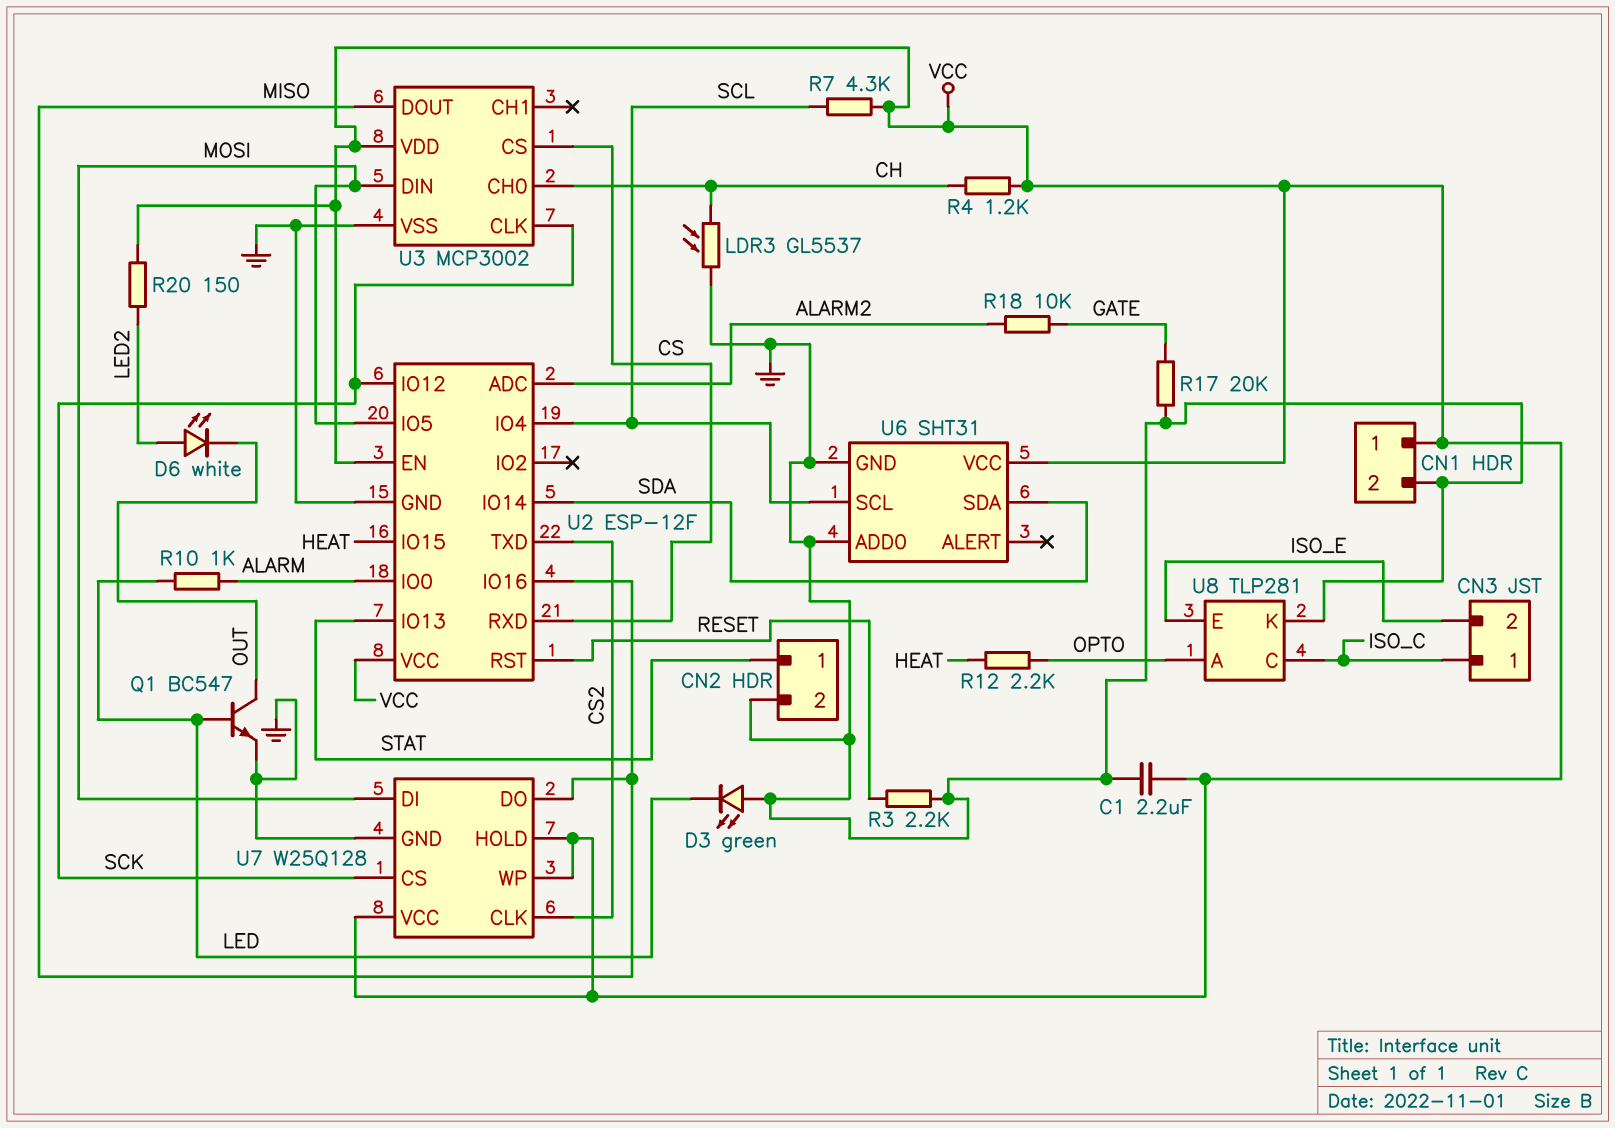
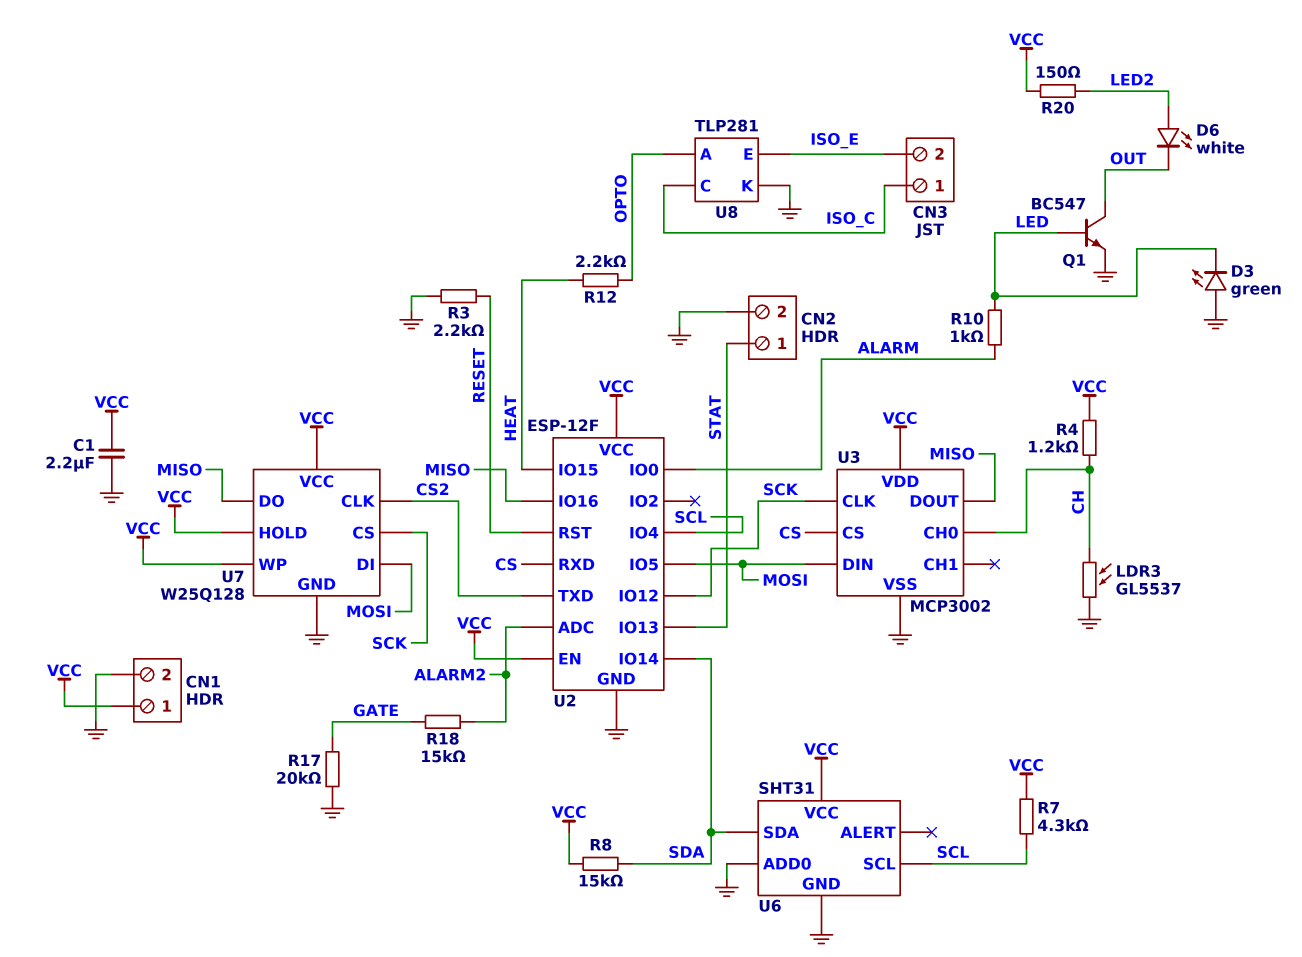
R8: none -> 15k (SDA, VCC)
R18: 10k (ALARM2, GATE) -> 15k (ALARM2, GATE)

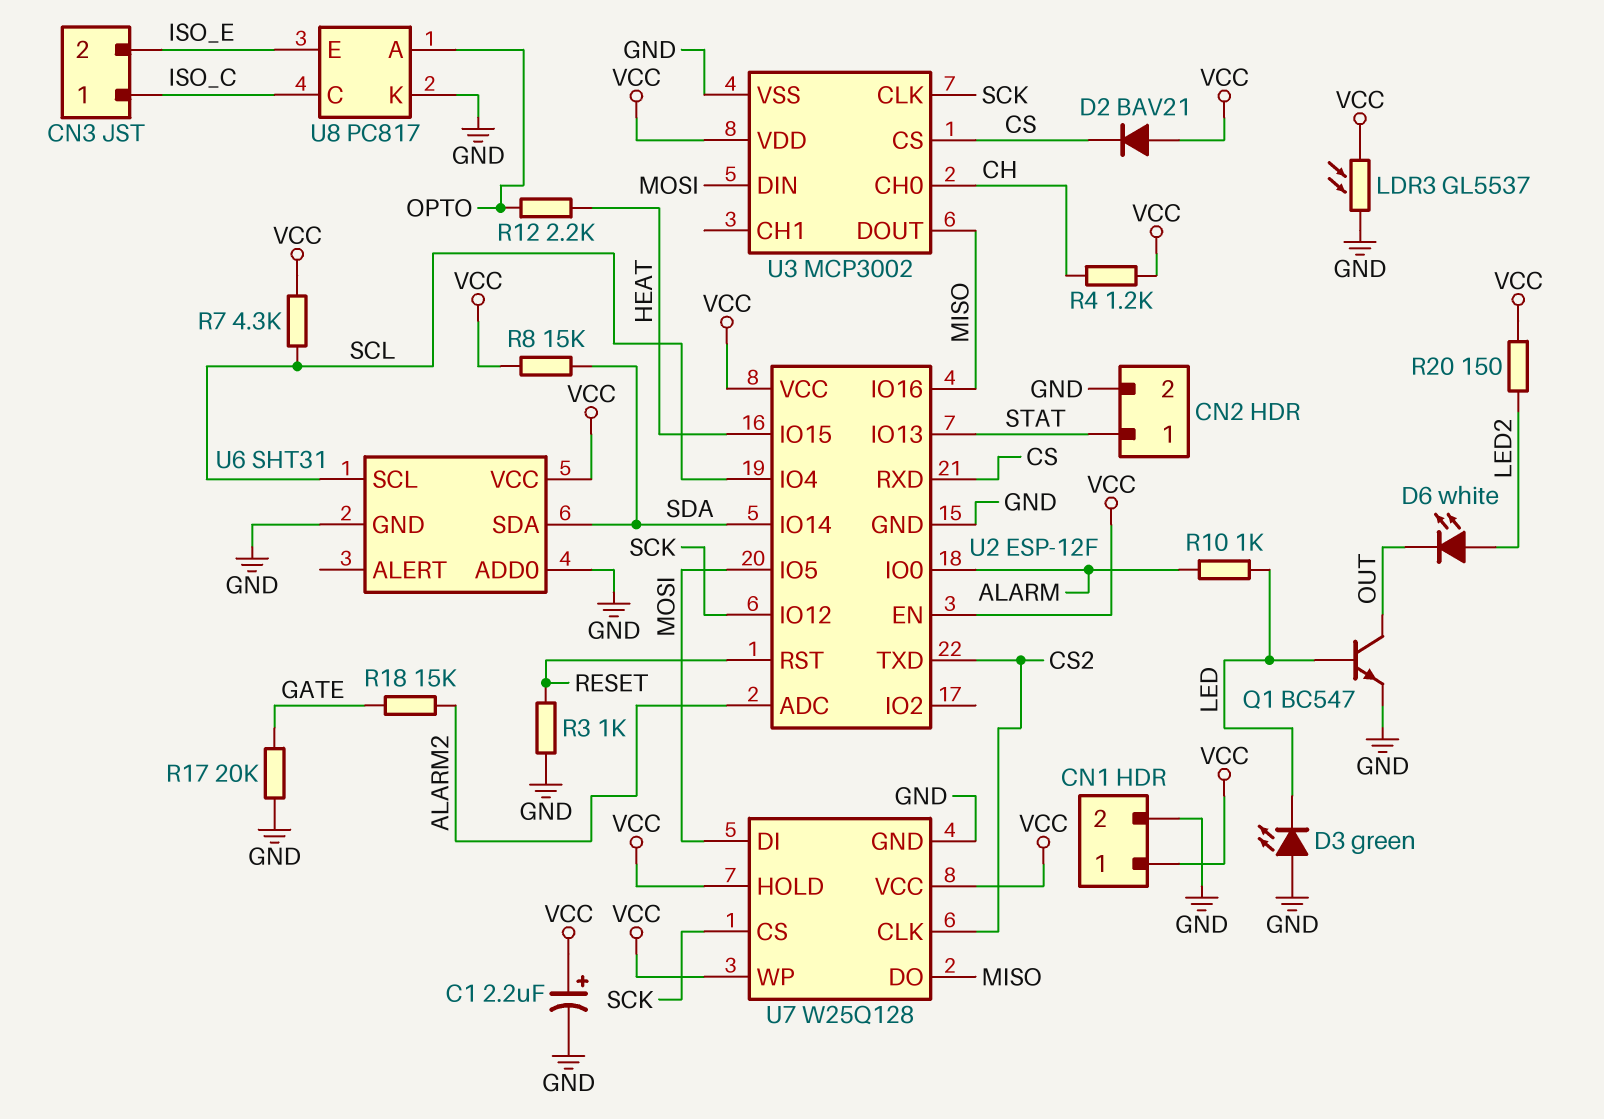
C1: 2.2uF (GND, VCC) -> 2.2uF (plus VCC, minus GND)
D2: none -> diode BAV21 (A VCC, K CS)
LDR3: GL5537 (CH, GND) -> GL5537 (GND, VCC)
R3: 2.2k (GND, RESET) -> 1k (GND, RESET)
U8: TLP281 -> PC817

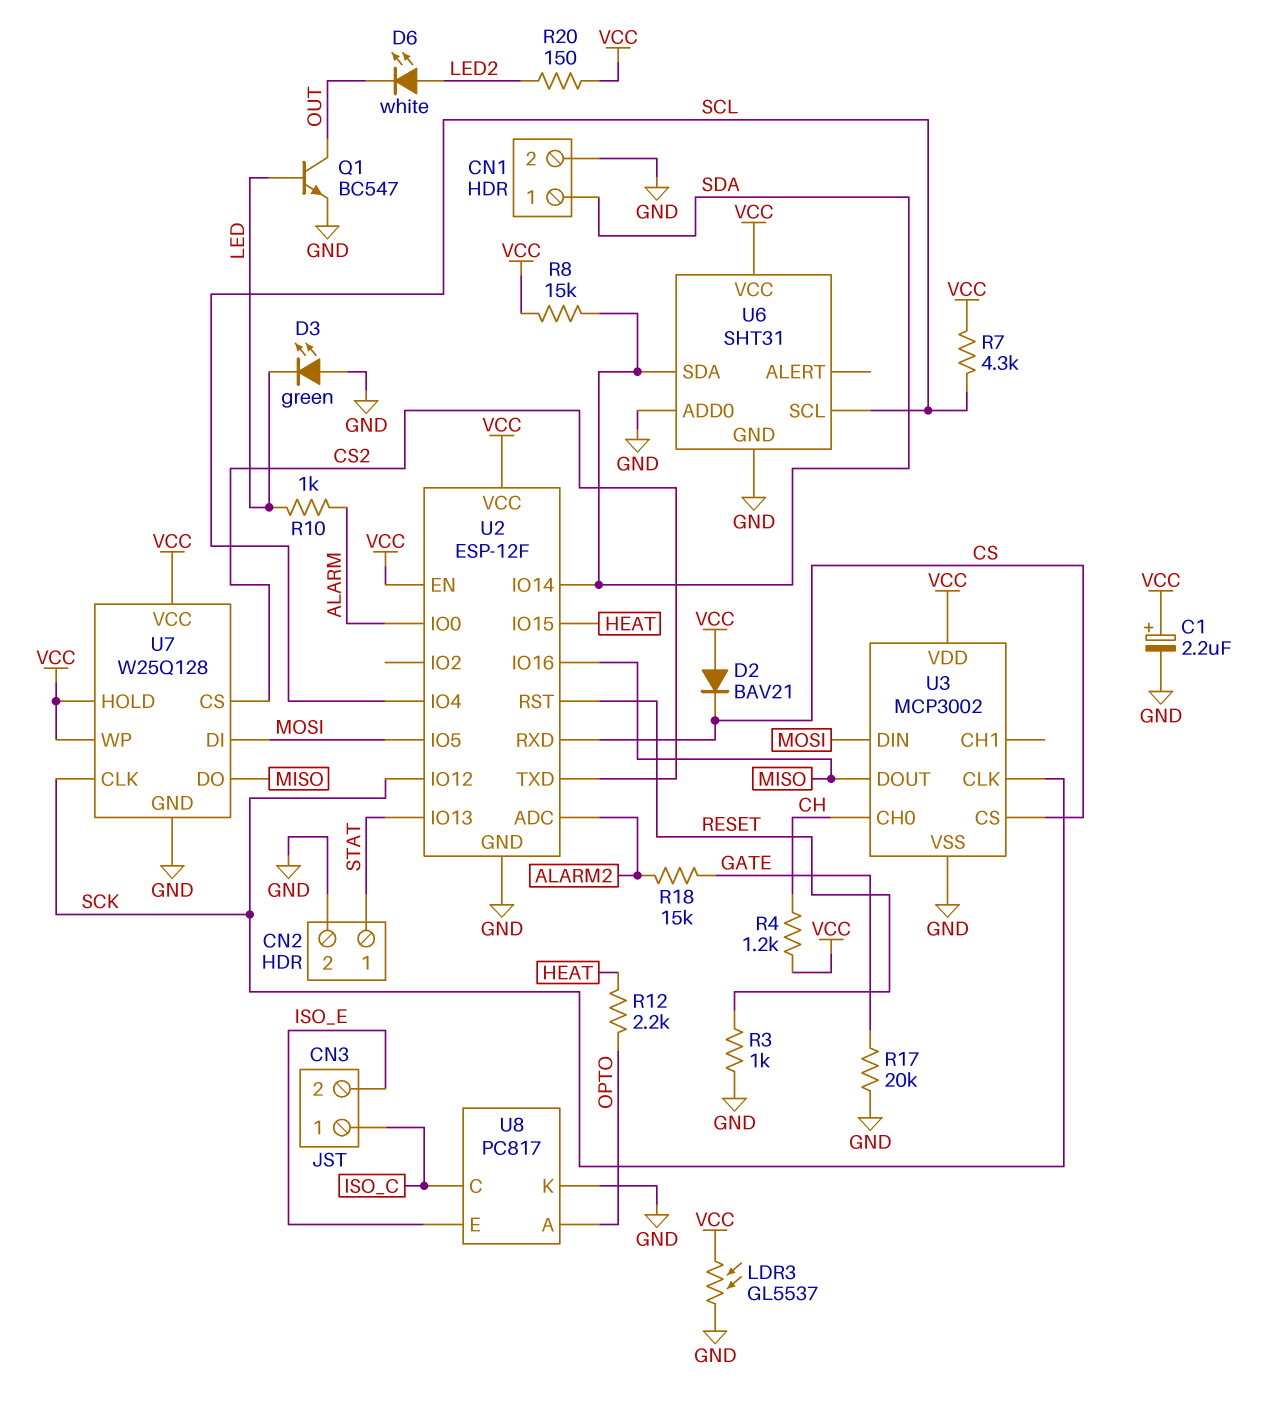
CN1 pin 1: VCC -> SDA
U7 pin CLK: CS2 -> SCK
U7 pin CS: SCK -> CS2

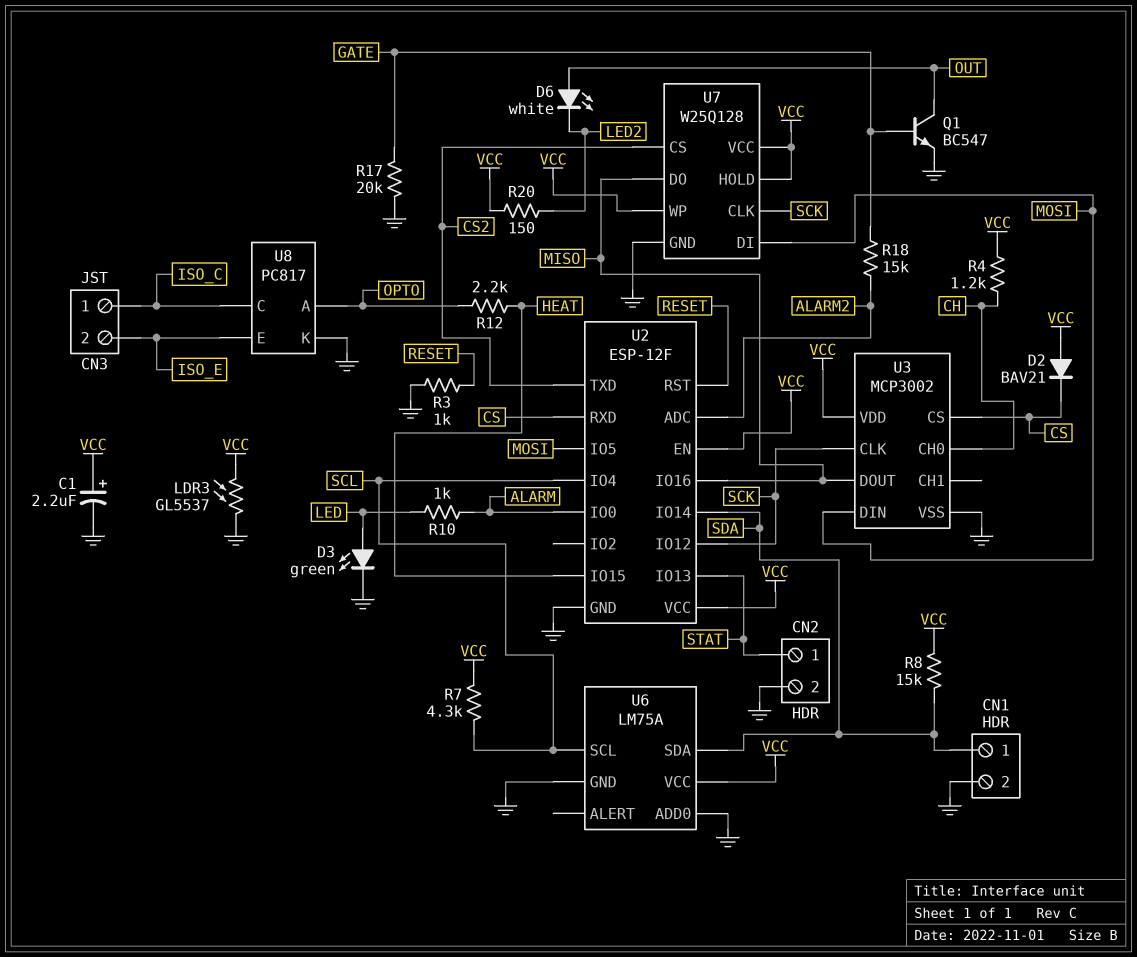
D3: LED green (A GND, K LED) -> LED green (A LED, K GND)
D6: LED white (A LED2, K OUT) -> LED white (A OUT, K LED2)
Q1: NPN BC547 (B LED, C OUT, E GND) -> NPN BC547 (B GATE, C OUT, E GND)
U6: SHT31 -> LM75A

